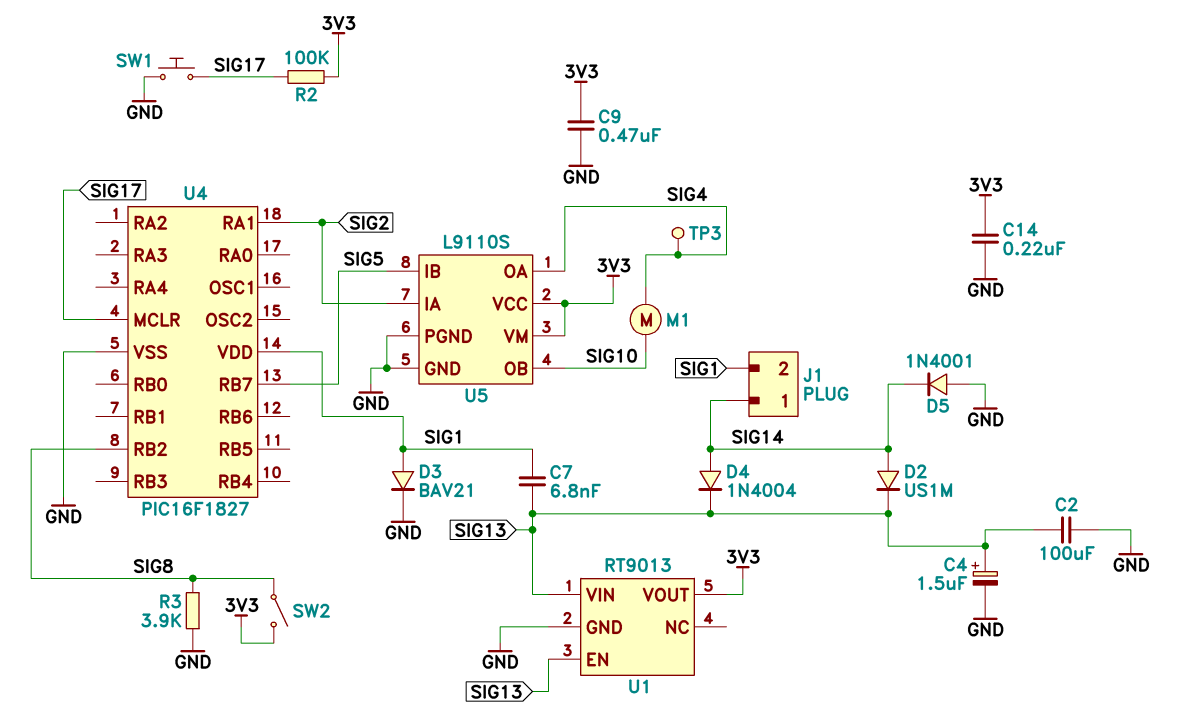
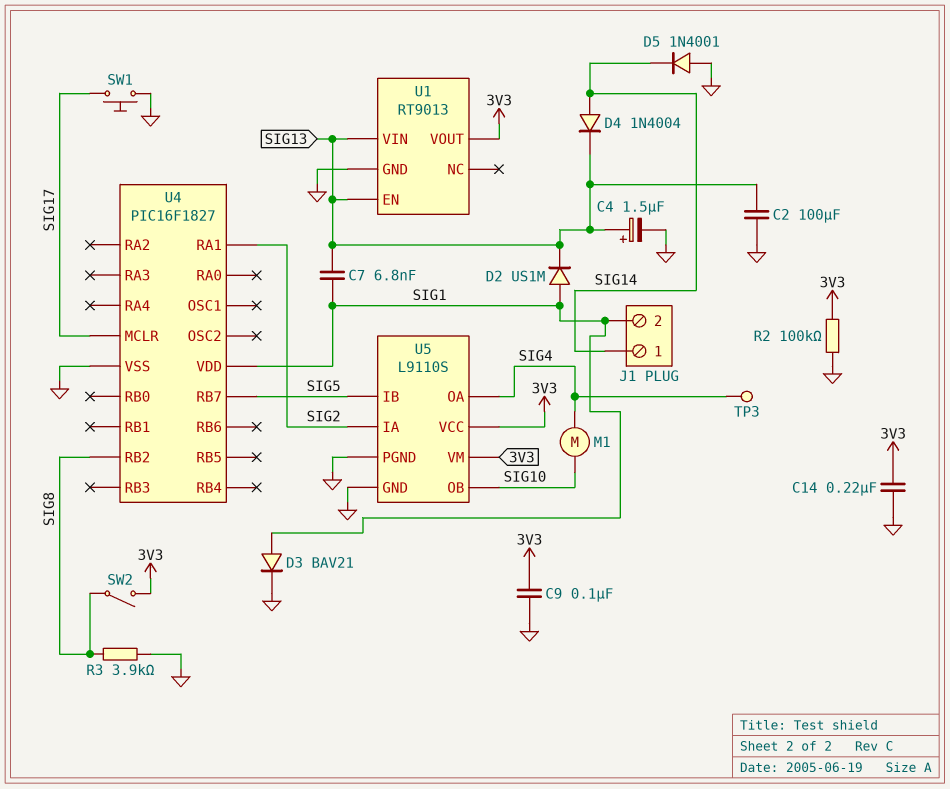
C9: 470nF (3V3, GND) -> 100nF (3V3, GND)
D2: diode US1M (A SIG14, K SIG13) -> diode US1M (A SIG1, K SIG13)
R2: 100k (3V3, SIG17) -> 100k (3V3, GND)

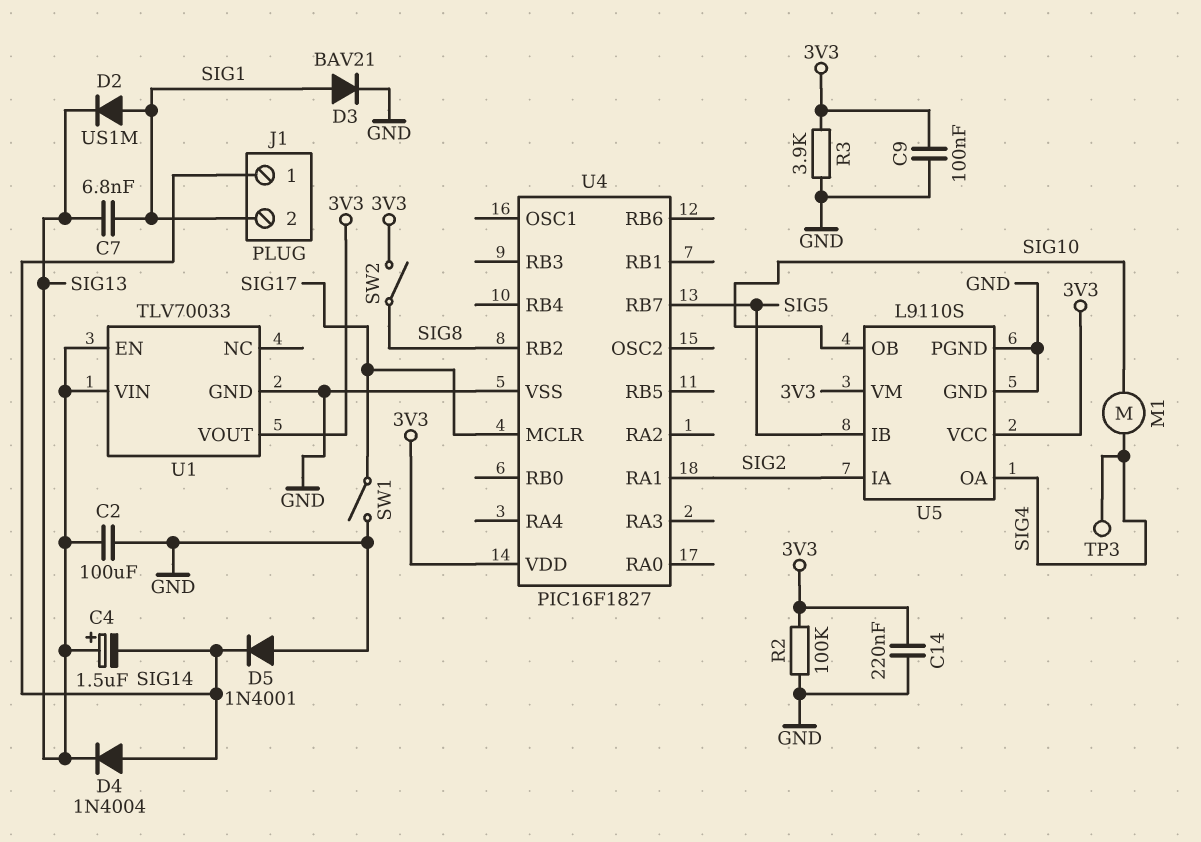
C4: 1.5uF (plus SIG13, minus GND) -> 1.5uF (plus SIG13, minus SIG14)
R3: 3.9k (GND, SIG8) -> 3.9k (3V3, GND)
SW1: button (GND, SIG17) -> switch (GND, SIG17)
U1: RT9013 -> TLV70033
U4 pin VDD: SIG1 -> 3V3

